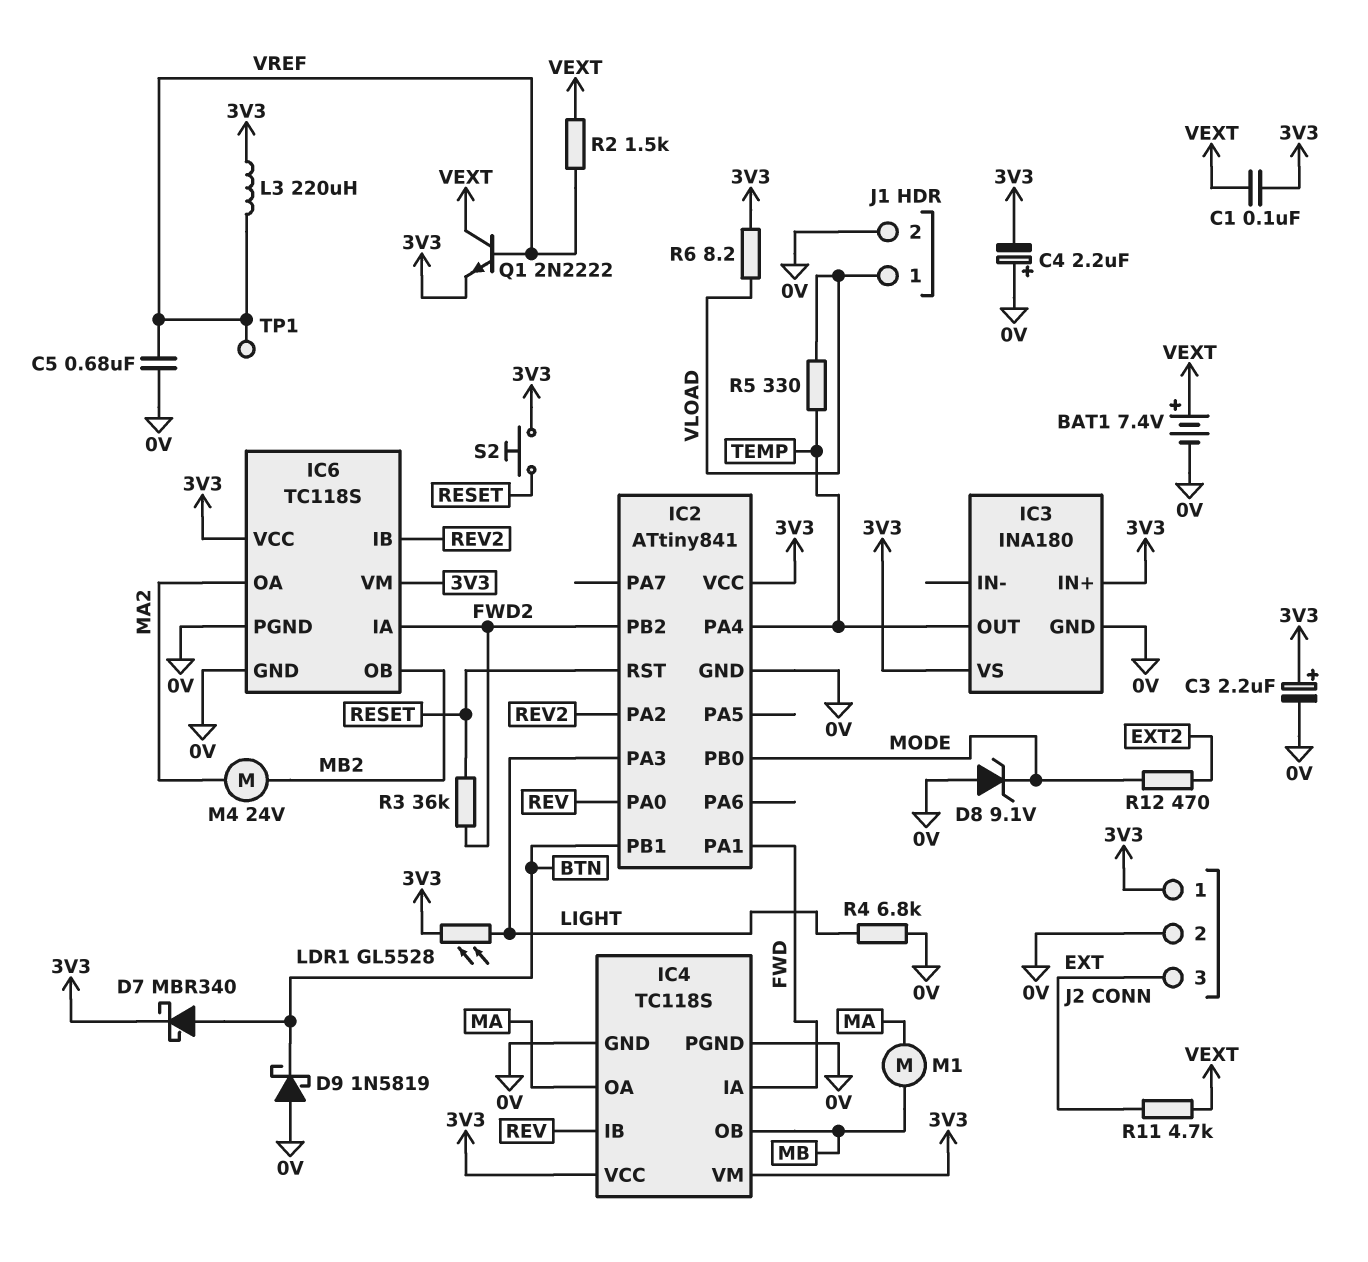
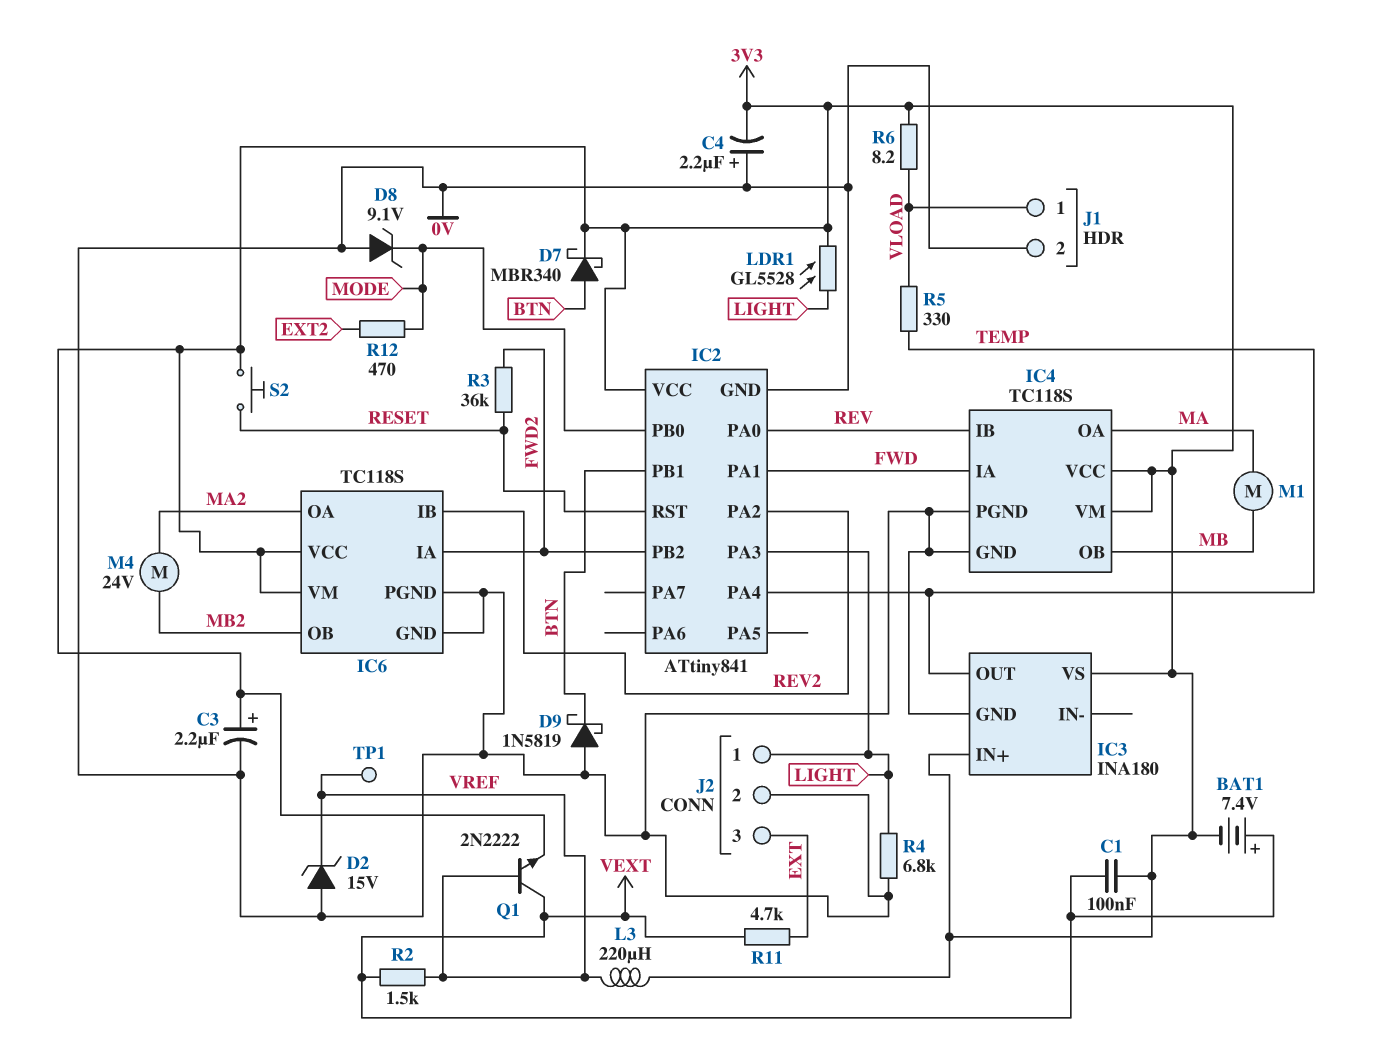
BAT1: 7.4V (plus VEXT, minus 0V) -> 7.4V (plus VEXT, minus 3V3)
C5: 680nF (0V, VREF) -> none
D2: none -> zener 15V (A 0V, K VREF)
J2 pin 1: 3V3 -> LIGHT

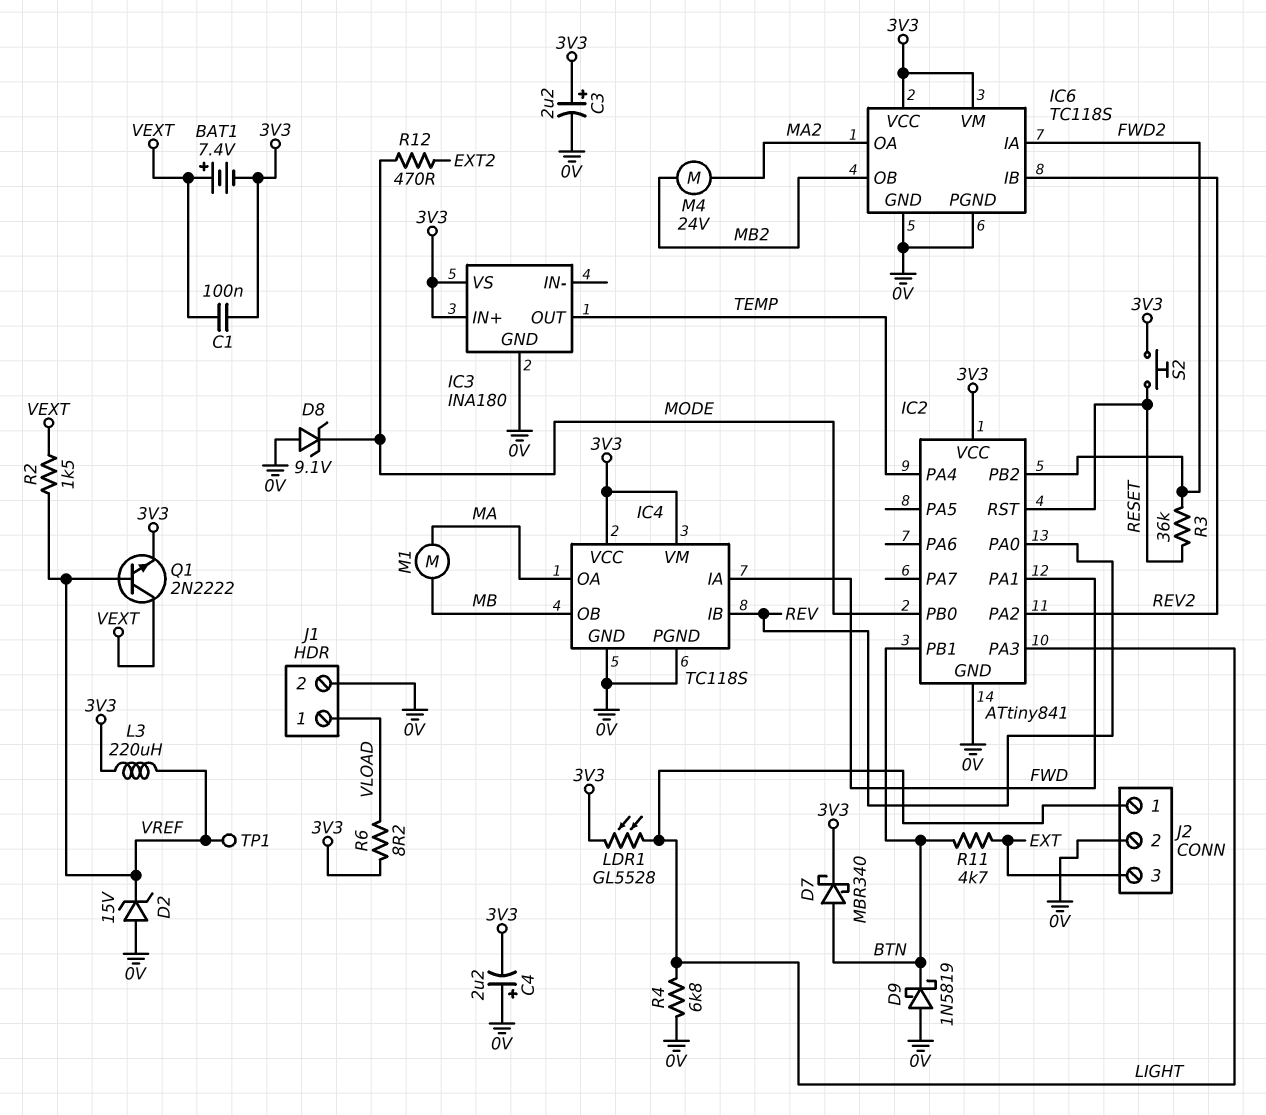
R5: 330 (TEMP, VLOAD) -> none
R11: 4.7k (EXT, VEXT) -> 4.7k (BTN, EXT)

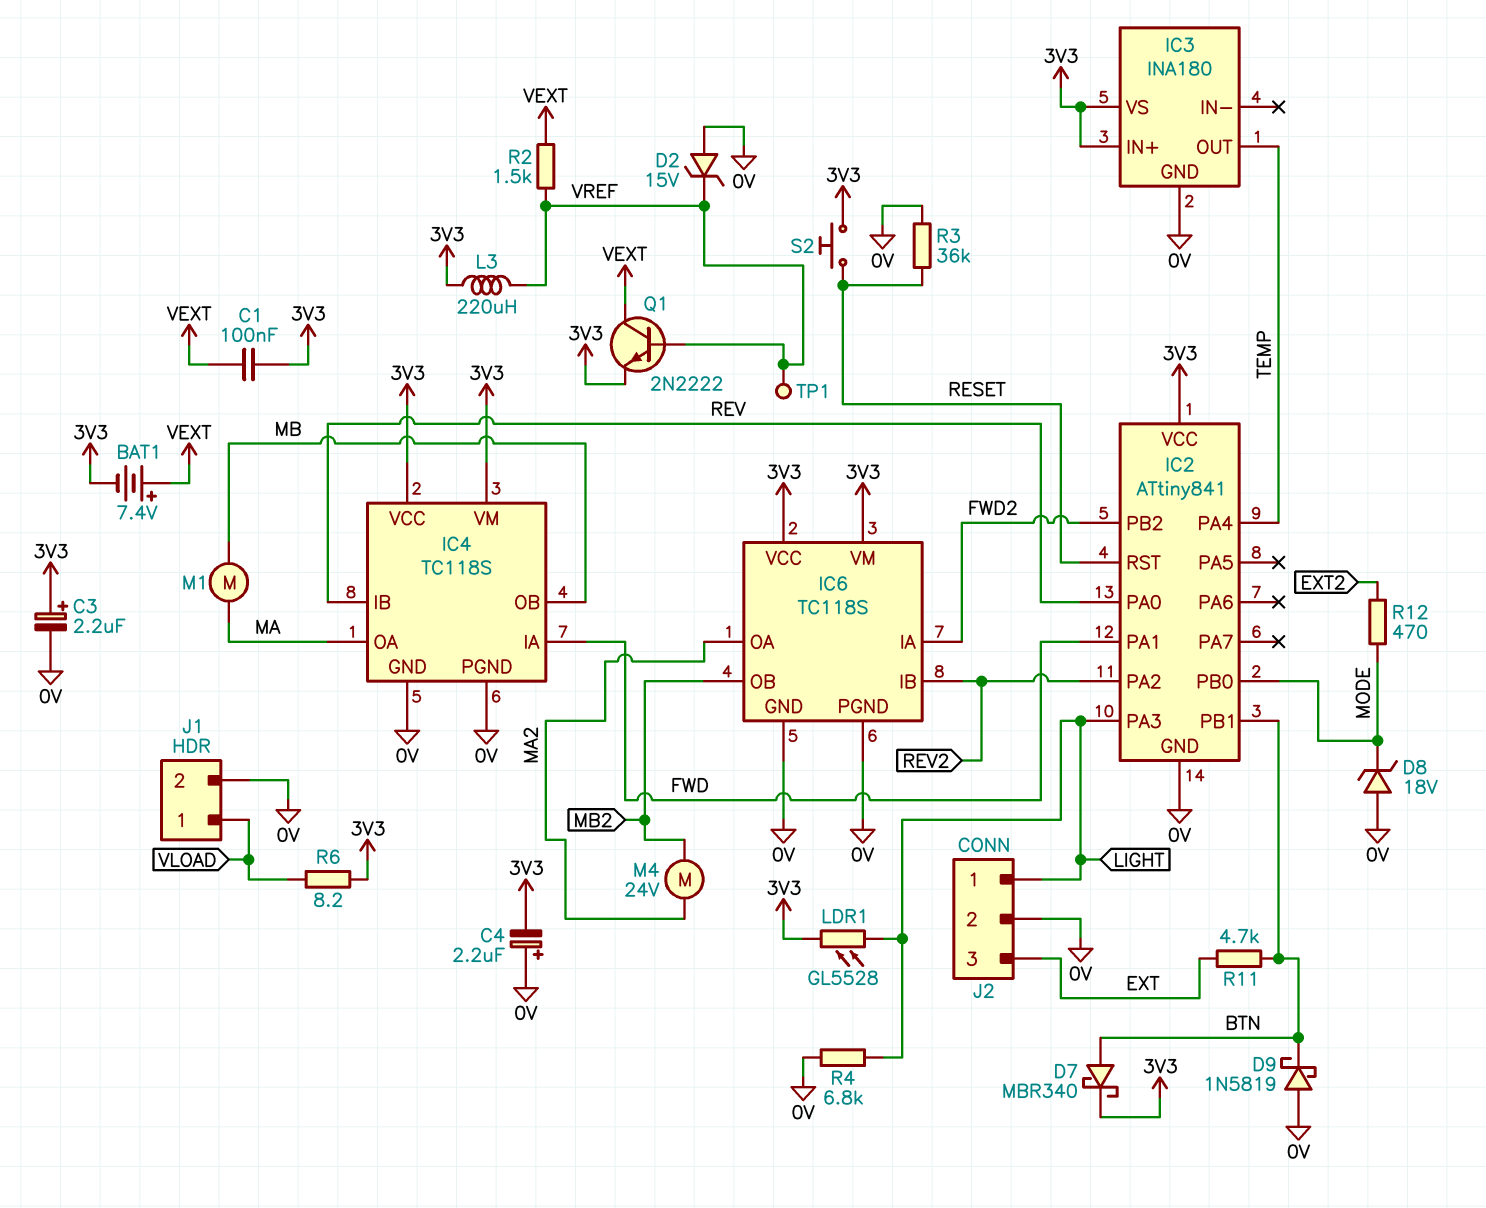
D8: zener 9.1V (A 0V, K MODE) -> zener 18V (A 0V, K MODE)
R3: 36k (FWD2, RESET) -> 36k (0V, RESET)

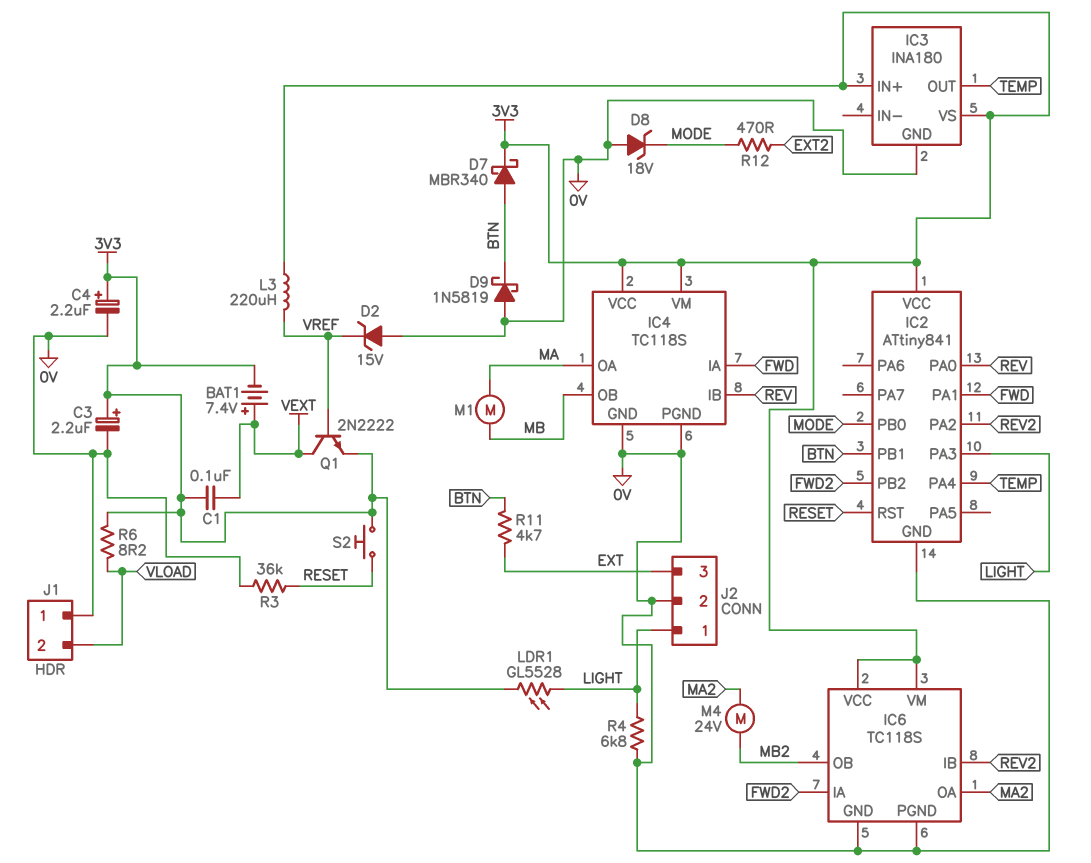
C4: 2.2uF (plus 0V, minus 3V3) -> 2.2uF (plus 3V3, minus 0V)
J1 pin 1: VLOAD -> 0V
J1 pin 2: 0V -> VLOAD
R2: 1.5k (VEXT, VREF) -> none
TP1: test point (VREF) -> none

